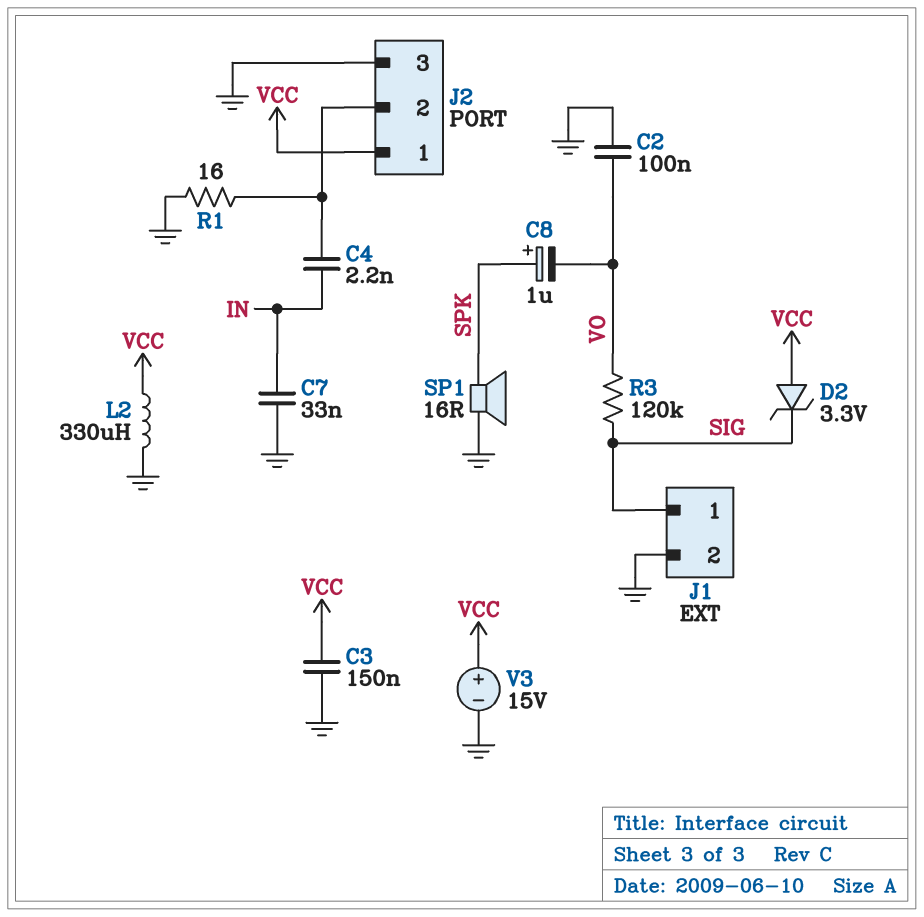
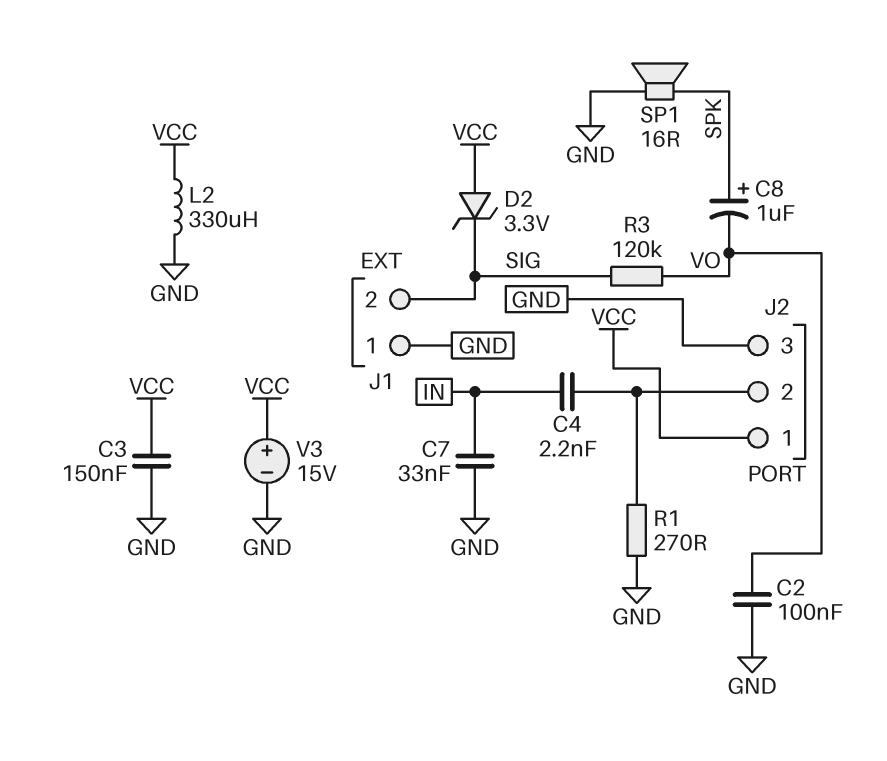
J1 pin 1: SIG -> GND
J1 pin 2: GND -> SIG
R1: 16 (GND, J2/2) -> 270 (GND, J2/2)

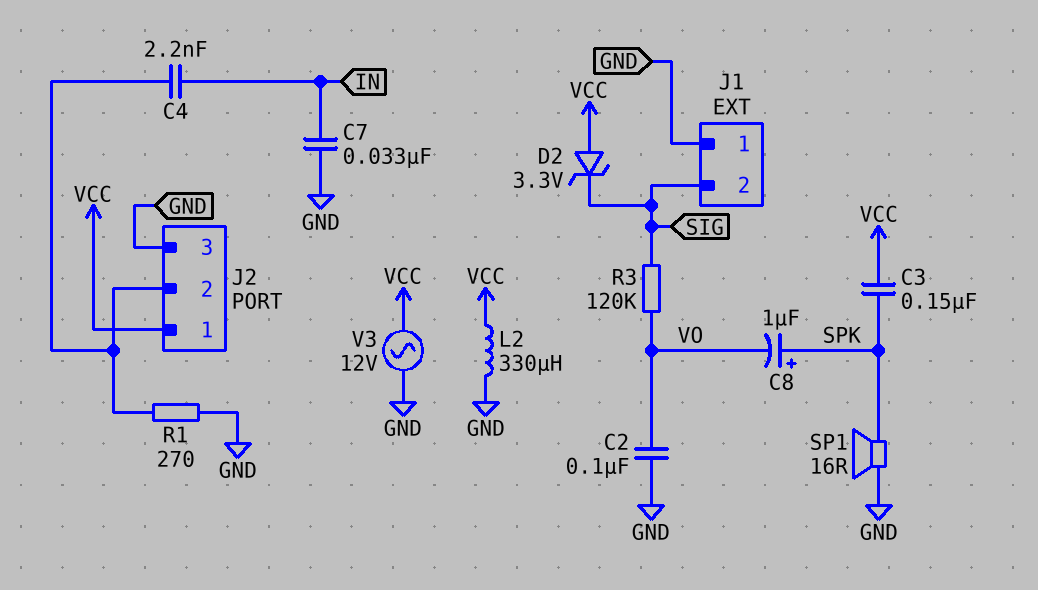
C3: 150nF (GND, VCC) -> 150nF (SPK, VCC)
V3: 15V (plus VCC, minus GND) -> AC 12V (GND, VCC)

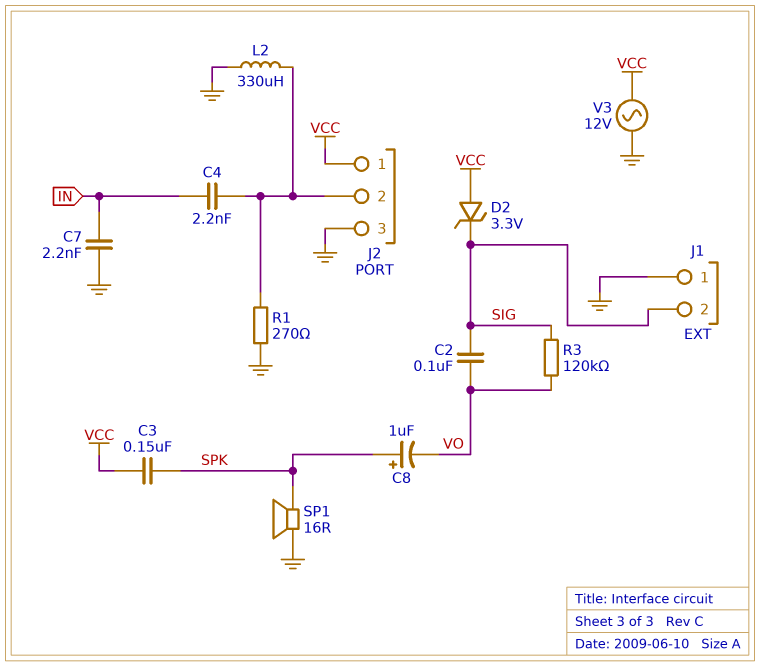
C2: 100nF (GND, VO) -> 100nF (SIG, VO)
C7: 33nF (GND, IN) -> 2.2nF (GND, IN)
L2: 330uH (GND, VCC) -> 330uH (GND, J2/2)

